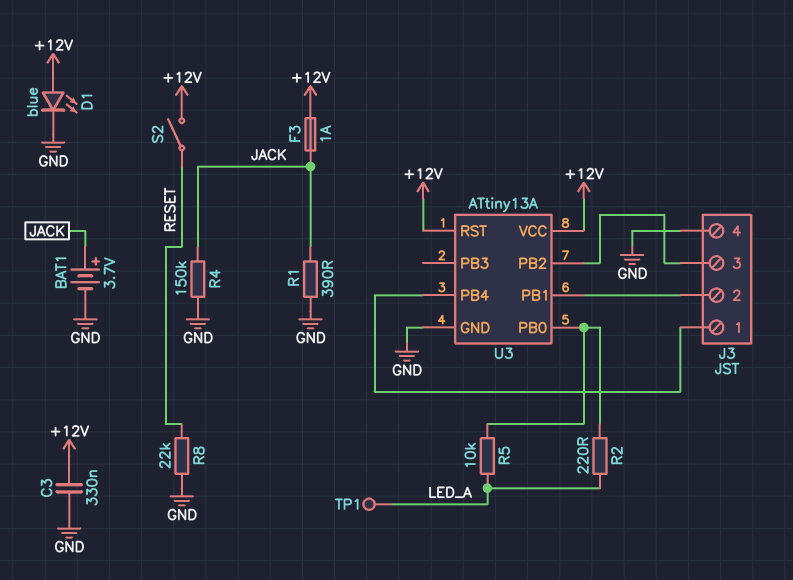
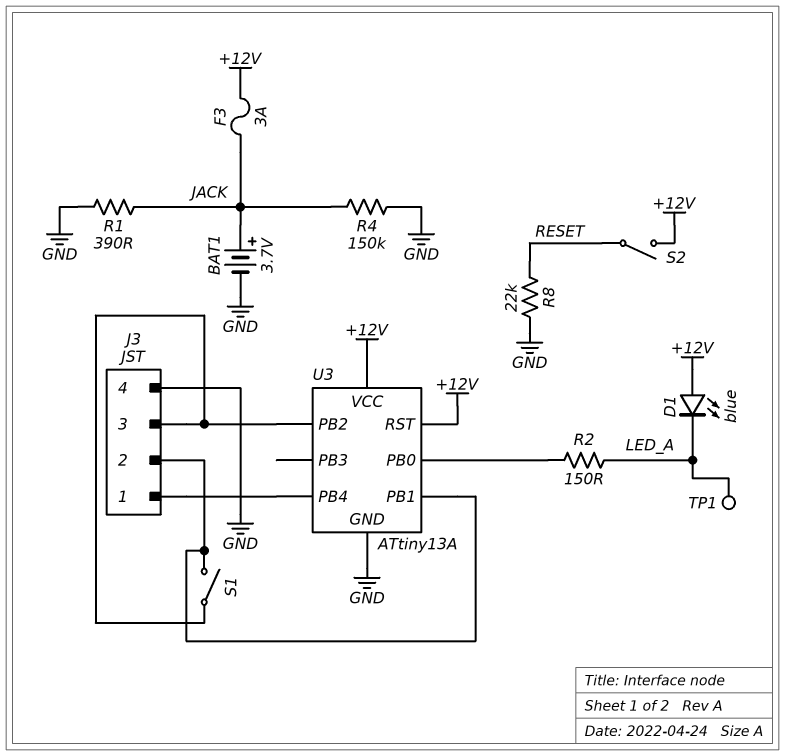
C3: 330nF (+12V, GND) -> none
D1: LED blue (A +12V, K GND) -> LED blue (A +12V, K LED_A)
F3: 1A (+12V, JACK) -> 3A (+12V, JACK)
R2: 220 (LED_A, U3/PB0) -> 150 (LED_A, U3/PB0)
R5: 10k (LED_A, U3/PB0) -> none
S1: none -> switch (J3/2, J3/3)

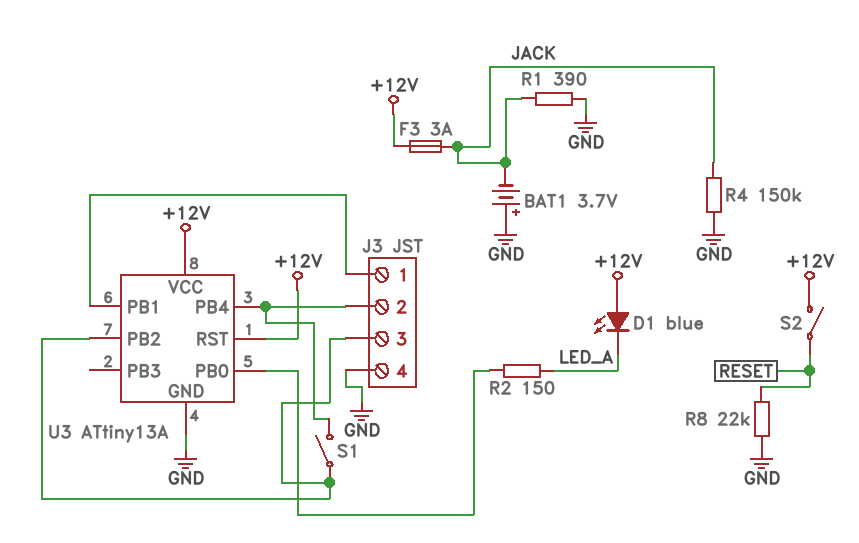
BAT1: 3.7V (plus JACK, minus GND) -> 3.7V (plus GND, minus JACK)
TP1: test point (LED_A) -> none
U3 pin PB1: J3/2 -> J3/1
U3 pin PB4: J3/1 -> J3/2

